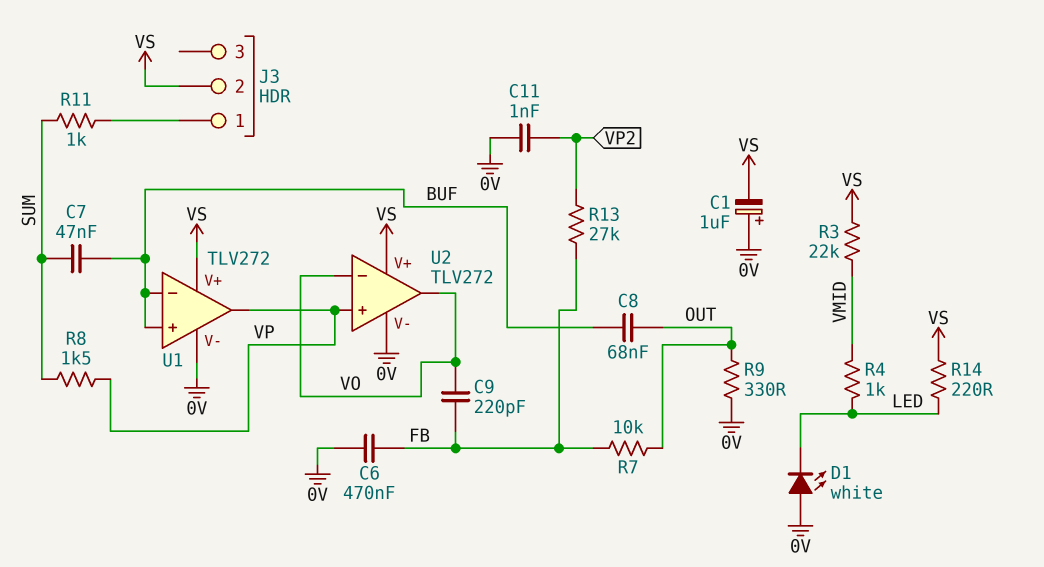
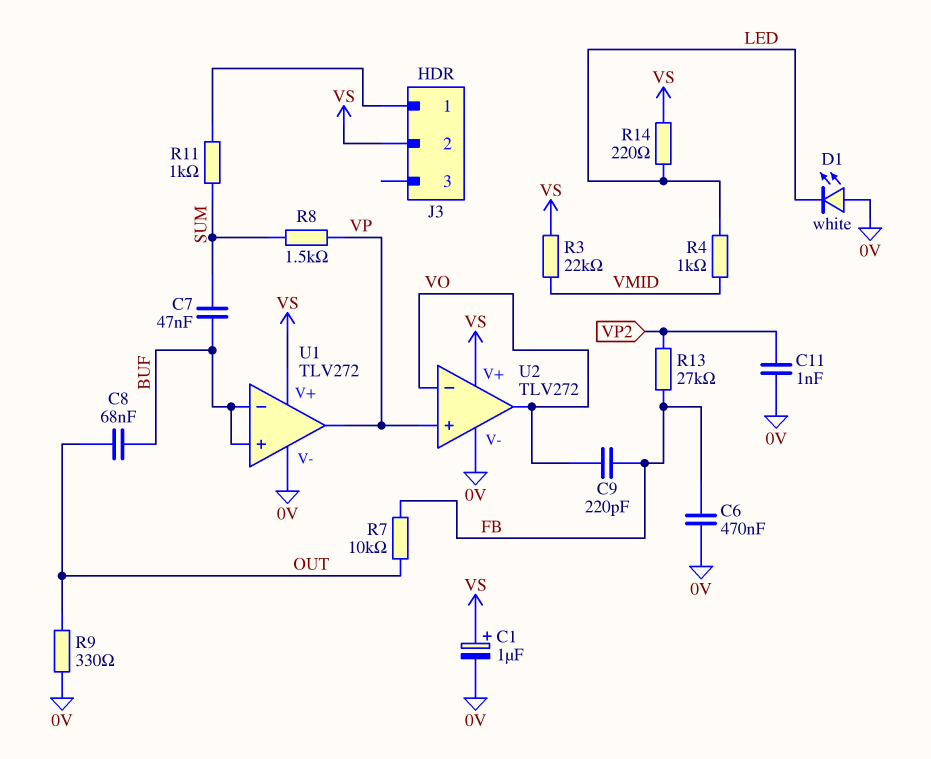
C1: 1uF (plus 0V, minus VS) -> 1uF (plus VS, minus 0V)

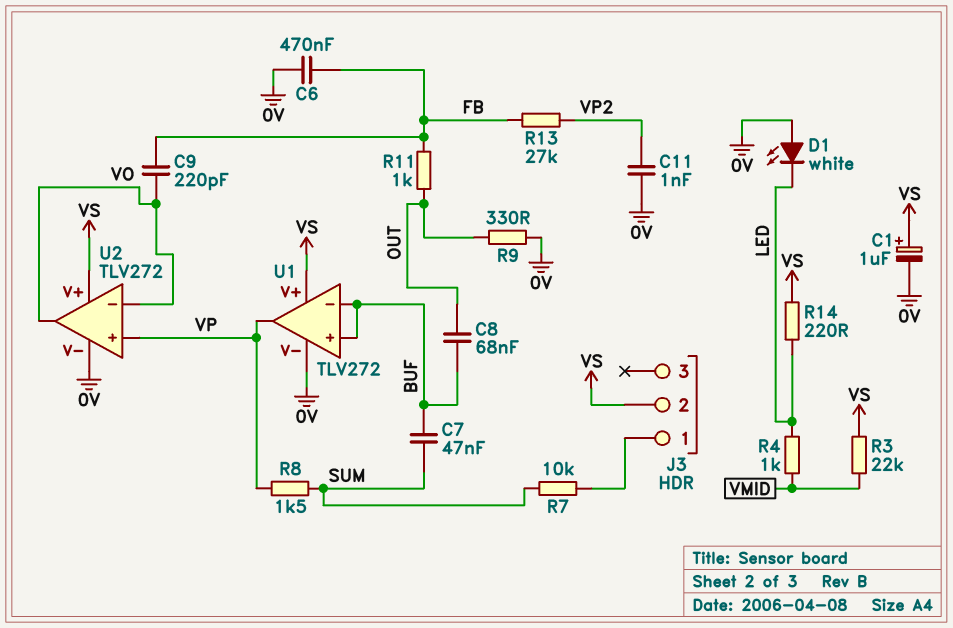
R7: 10k (FB, OUT) -> 10k (J3/1, SUM)
R11: 1k (J3/1, SUM) -> 1k (FB, OUT)

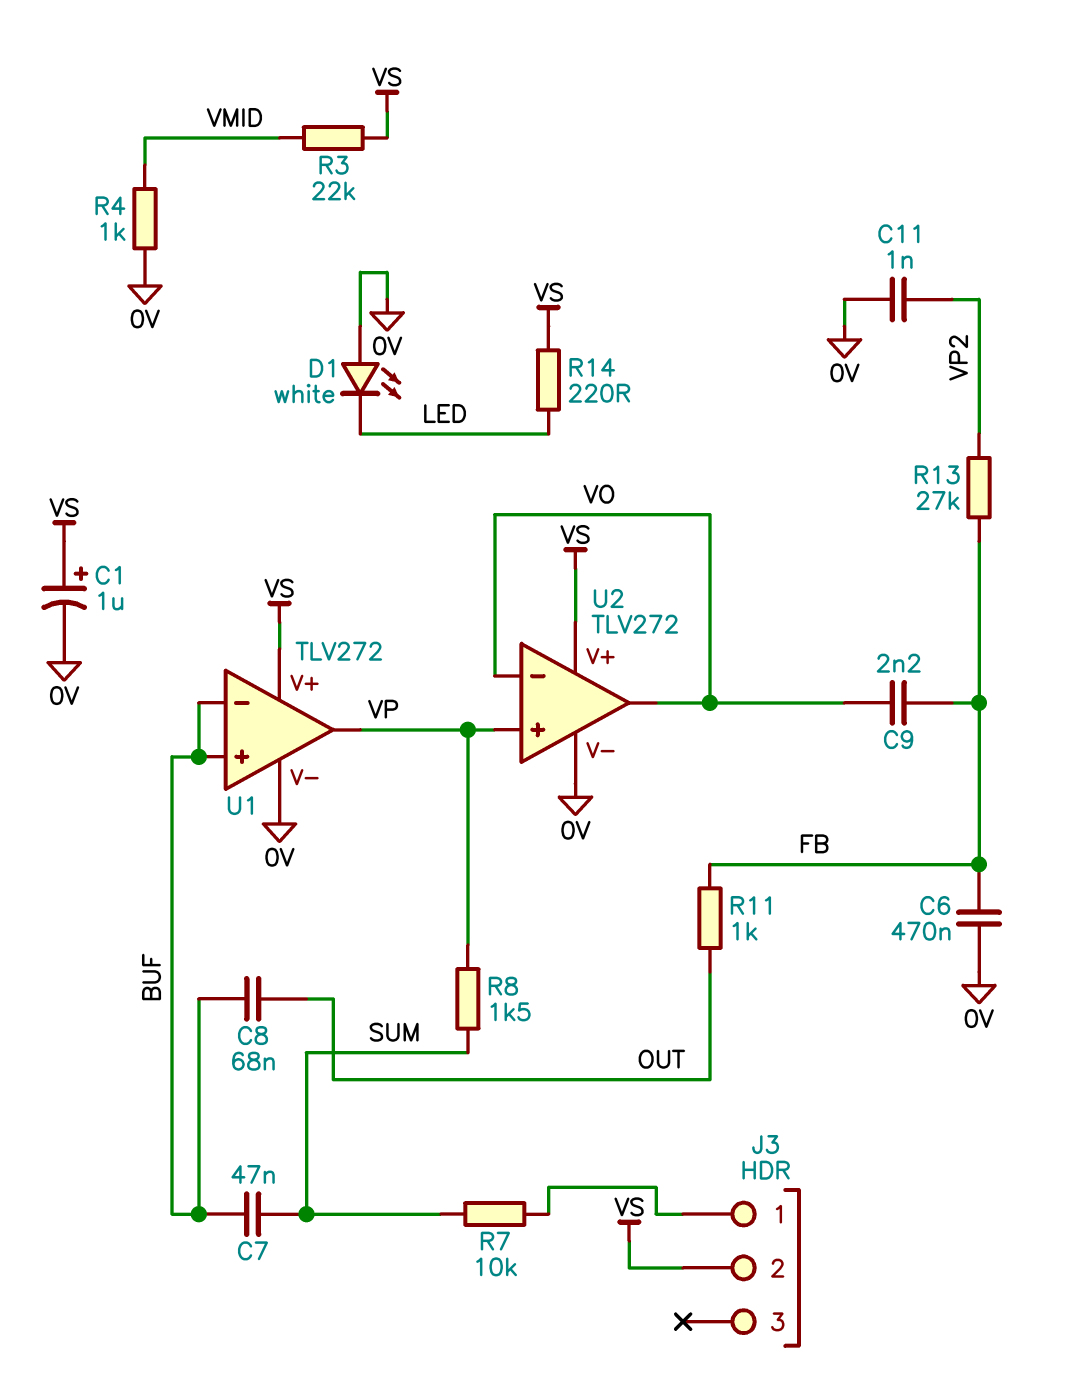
C9: 220pF (FB, VO) -> 2.2nF (FB, VO)
R4: 1k (LED, VMID) -> 1k (0V, VMID)
R9: 330 (0V, OUT) -> none

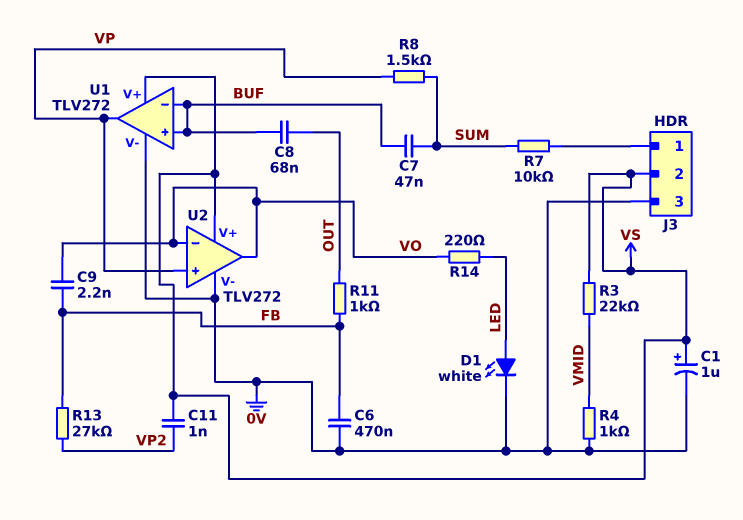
C11: 1nF (0V, VP2) -> 1nF (VP2, VS)
D1: LED white (A 0V, K LED) -> LED white (A LED, K 0V)
J3 pin 3: none -> 0V
R14: 220 (LED, VS) -> 220 (LED, VO)

